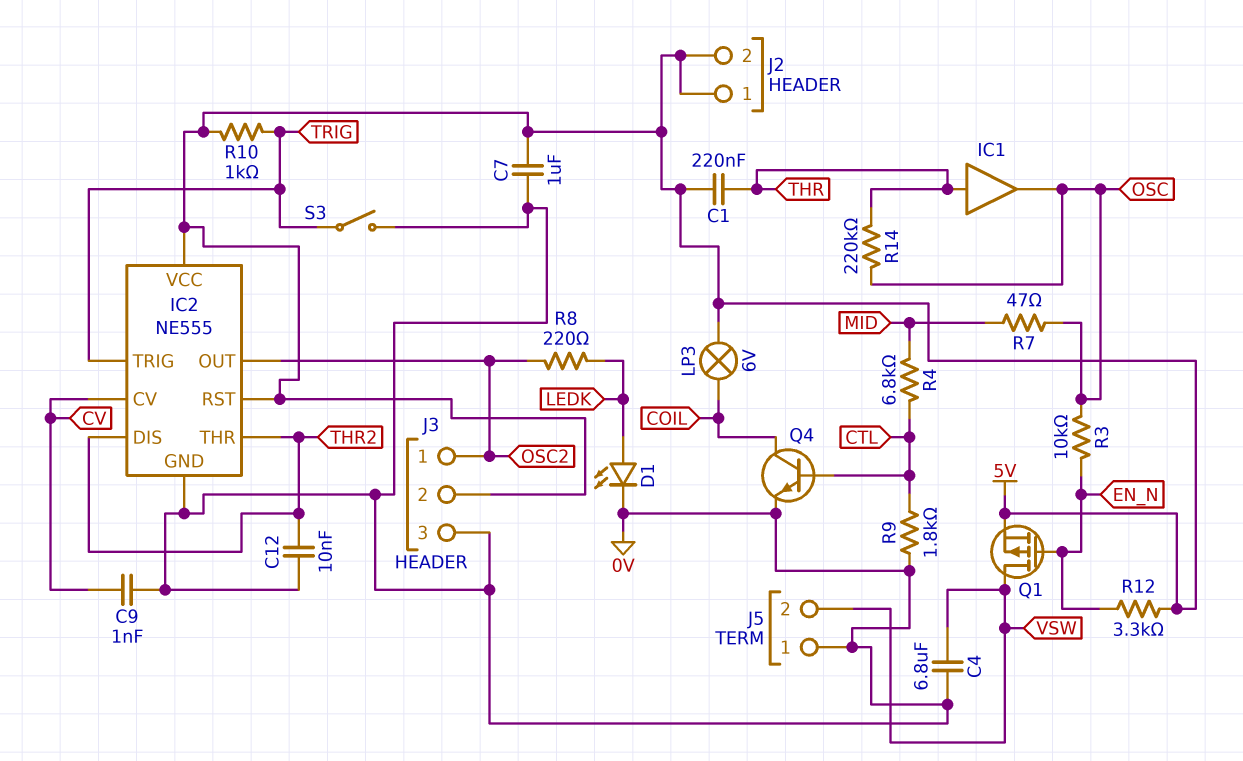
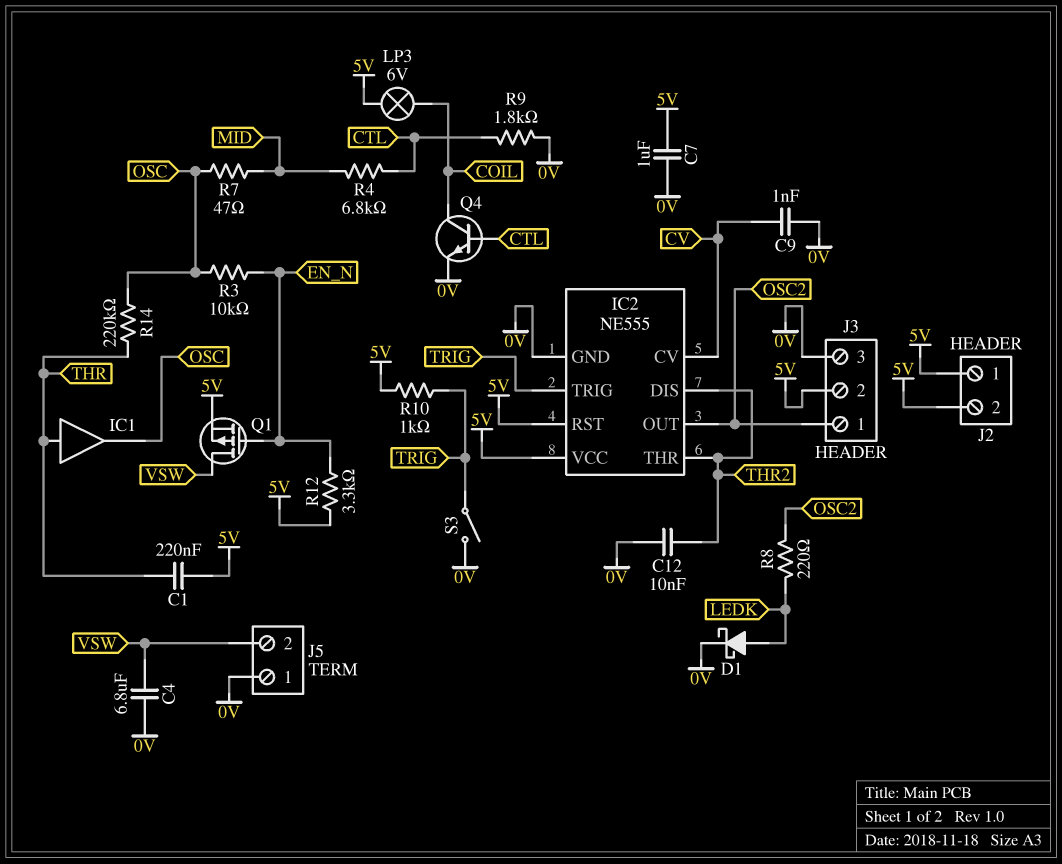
D1: LED (A LEDK, K 0V) -> schottky (A LEDK, K 0V)

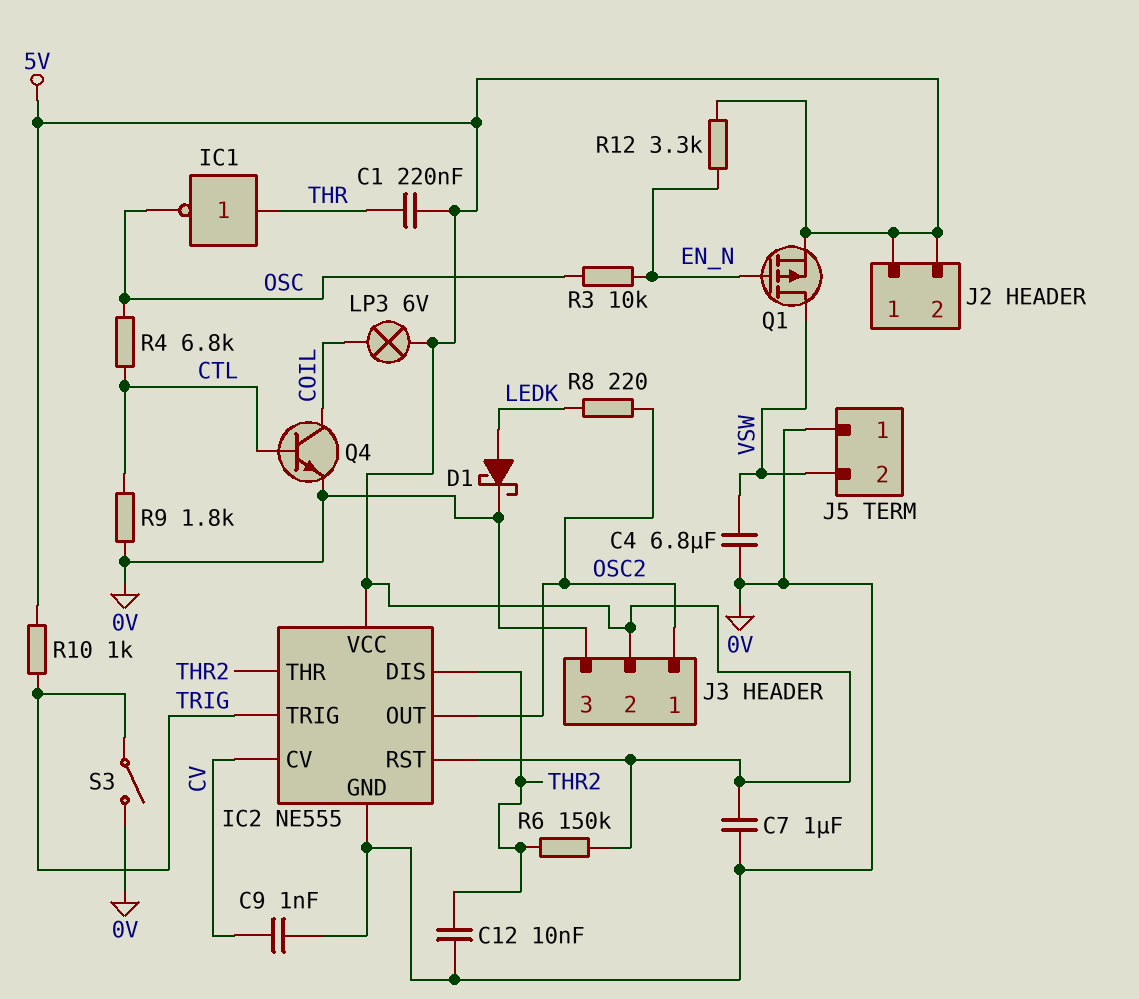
IC1: buffer (in THR, out OSC) -> NOT (in THR, out OSC)
R4: 6.8k (CTL, MID) -> 6.8k (CTL, OSC)
R6: none -> 150k (5V, THR2)
R7: 47 (MID, OSC) -> none
R14: 220k (OSC, THR) -> none

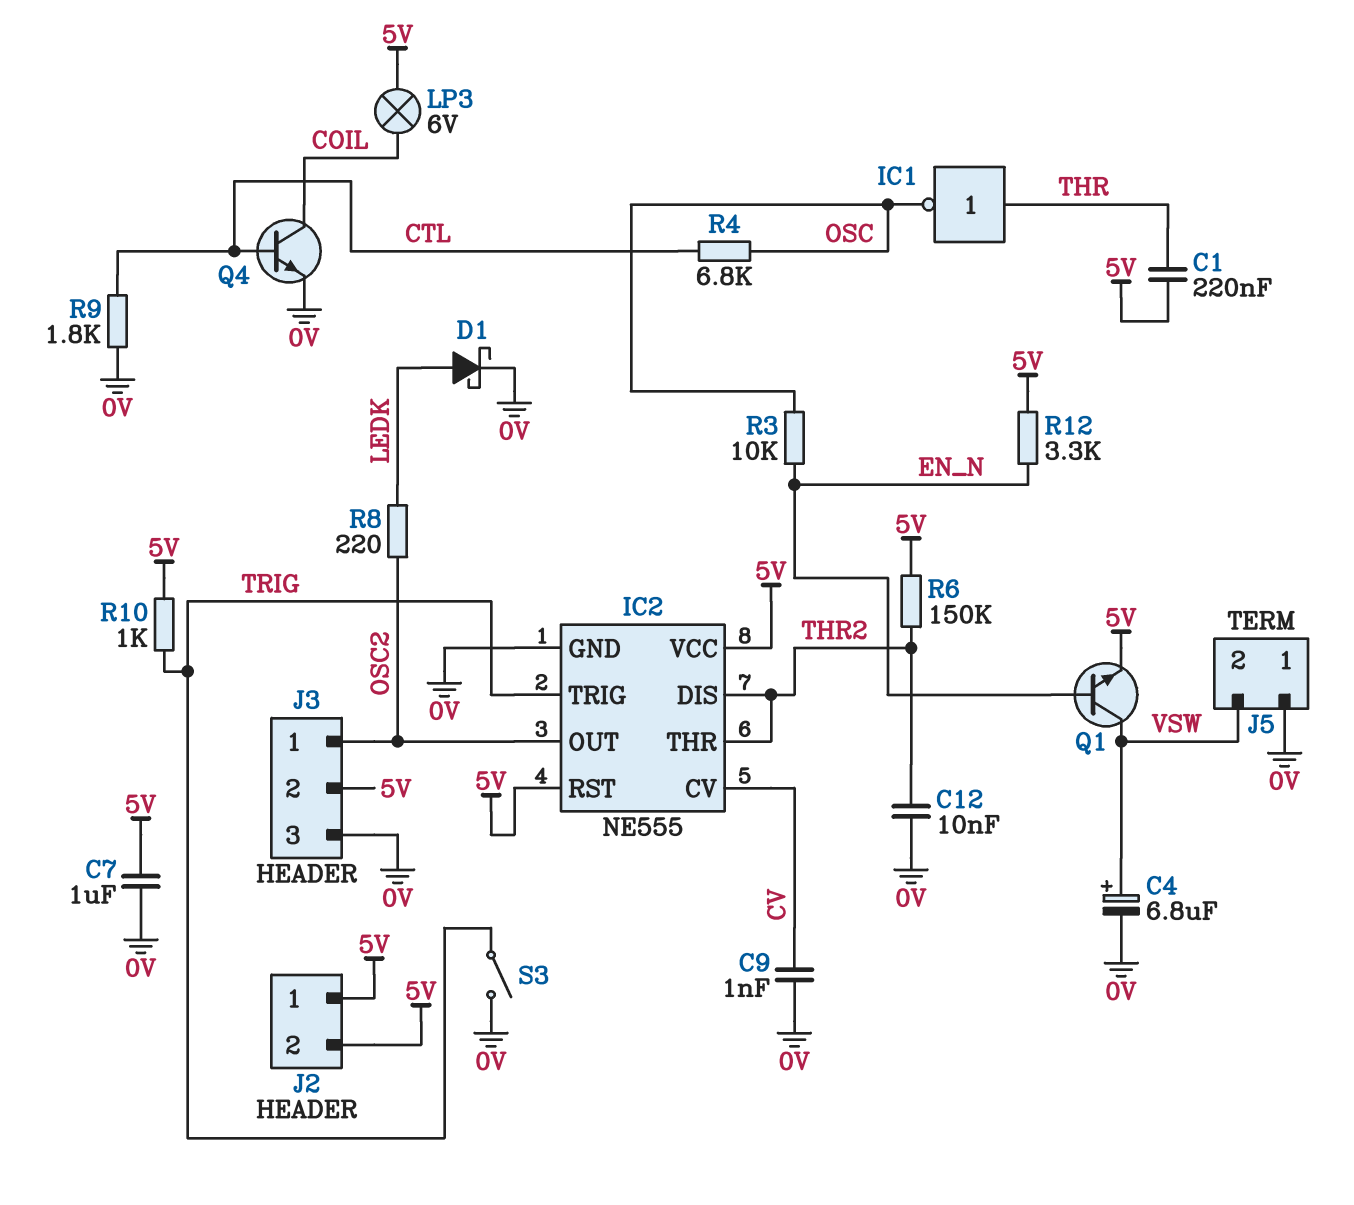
C4: 6.8uF (0V, VSW) -> 6.8uF (plus VSW, minus 0V)
Q1: PMOS (G EN_N, D VSW, S 5V) -> NPN (B EN_N, C VSW, E 5V)

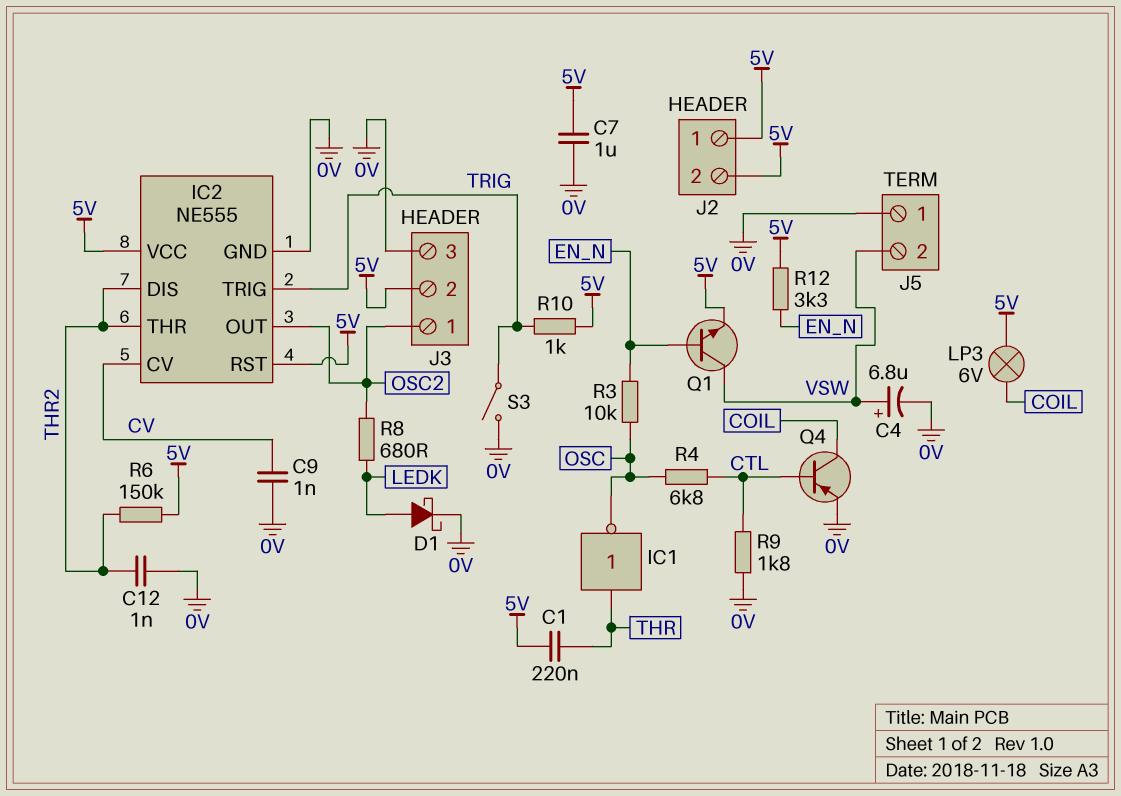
C12: 10nF (0V, THR2) -> 1nF (0V, THR2)
Q4: NPN (B CTL, C COIL, E 0V) -> PNP (B CTL, C COIL, E 0V)
R8: 220 (LEDK, OSC2) -> 680 (LEDK, OSC2)

